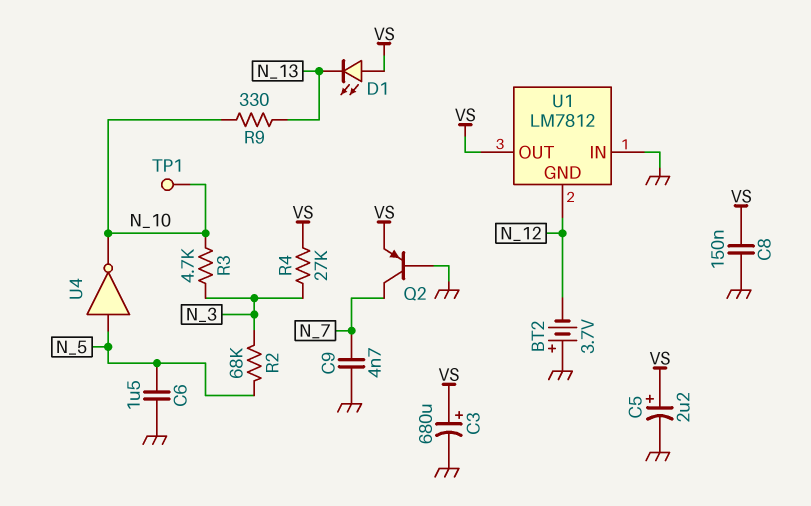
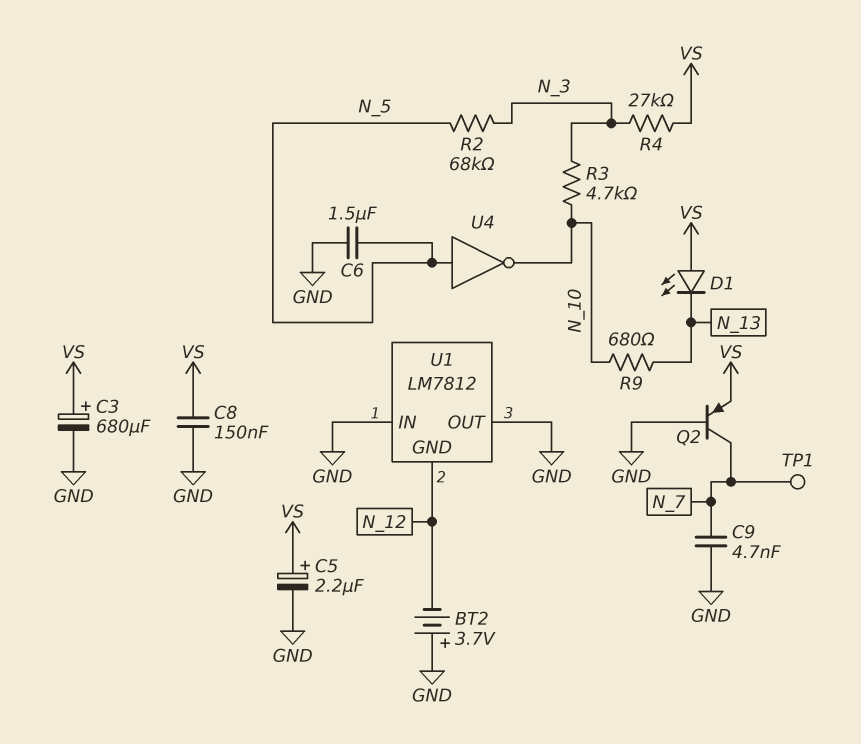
R9: 330 (N_10, N_13) -> 680 (N_10, N_13)
TP1: test point (N_10) -> test point (N_7)
U1 pin OUT: VS -> GND

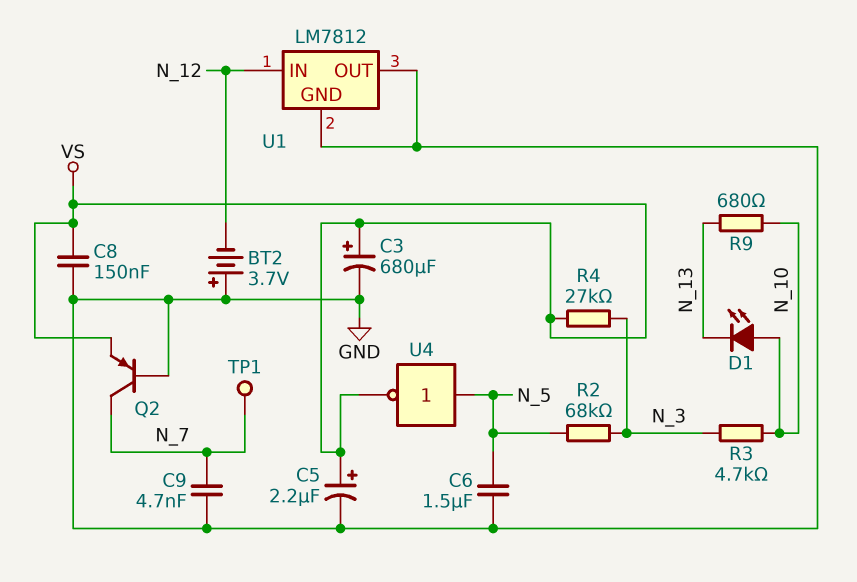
D1: LED (A VS, K N_13) -> LED (A N_10, K N_13)
U1 pin GND: N_12 -> GND
U1 pin IN: GND -> N_12
U4: NOT (in N_5, out N_10) -> NOT (in N_5, out VS)

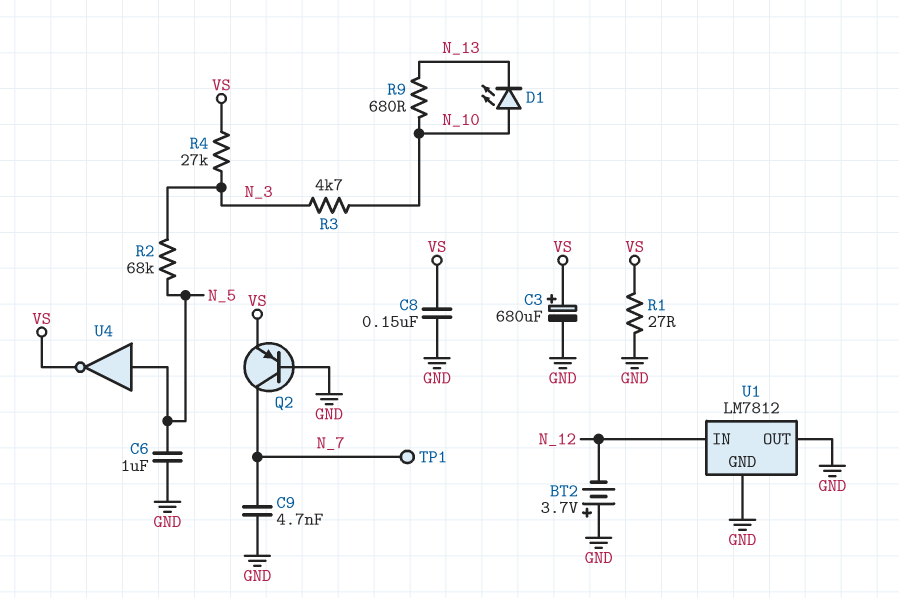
C5: 2.2uF (plus VS, minus GND) -> none
C6: 1.5uF (GND, N_5) -> 1uF (GND, N_5)
R1: none -> 27 (GND, VS)

